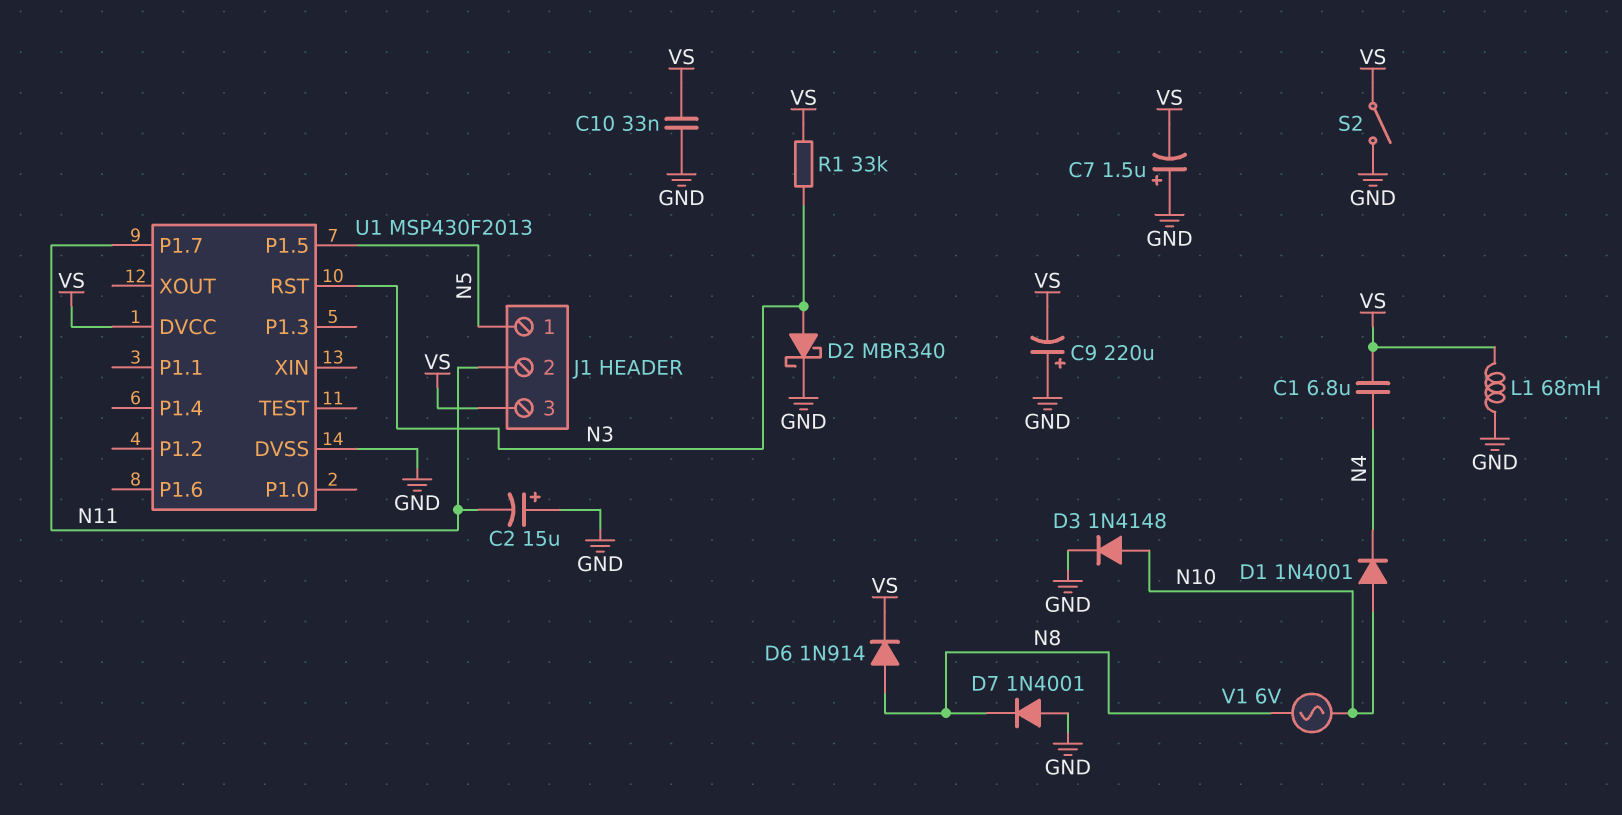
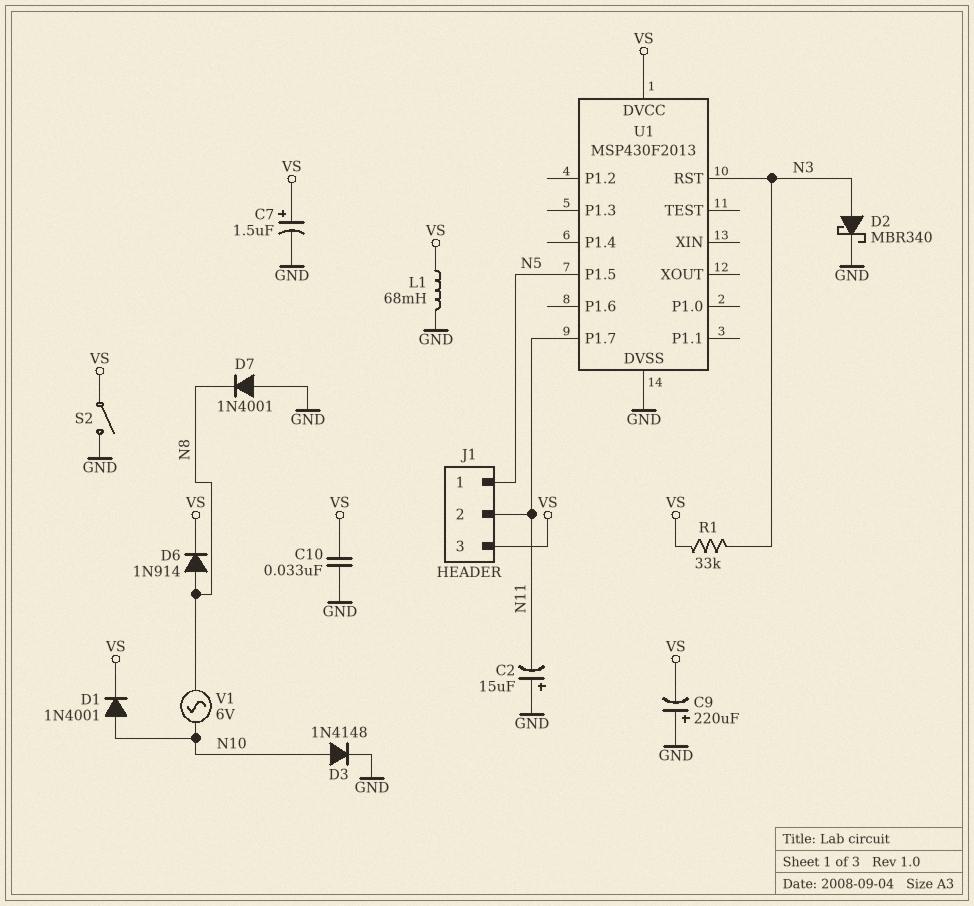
C1: 6.8uF (N4, VS) -> none
C7: 1.5uF (plus GND, minus VS) -> 1.5uF (plus VS, minus GND)
D1: diode 1N4001 (A N10, K N4) -> diode 1N4001 (A N10, K VS)

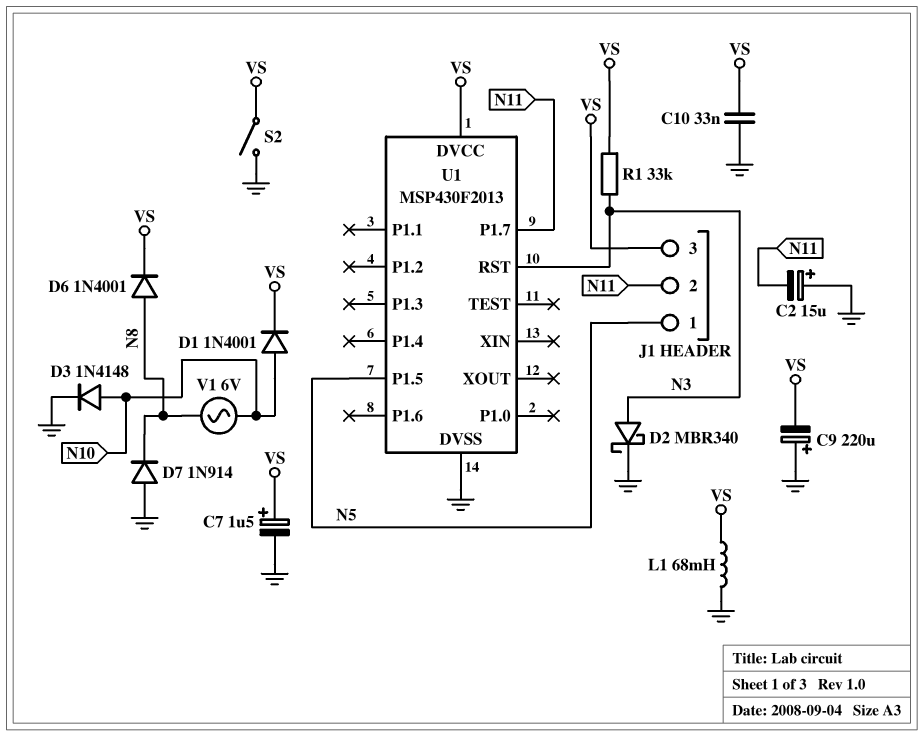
D6: diode 1N914 (A N8, K VS) -> diode 1N4001 (A N8, K VS)
D7: diode 1N4001 (A GND, K N8) -> diode 1N914 (A GND, K N8)

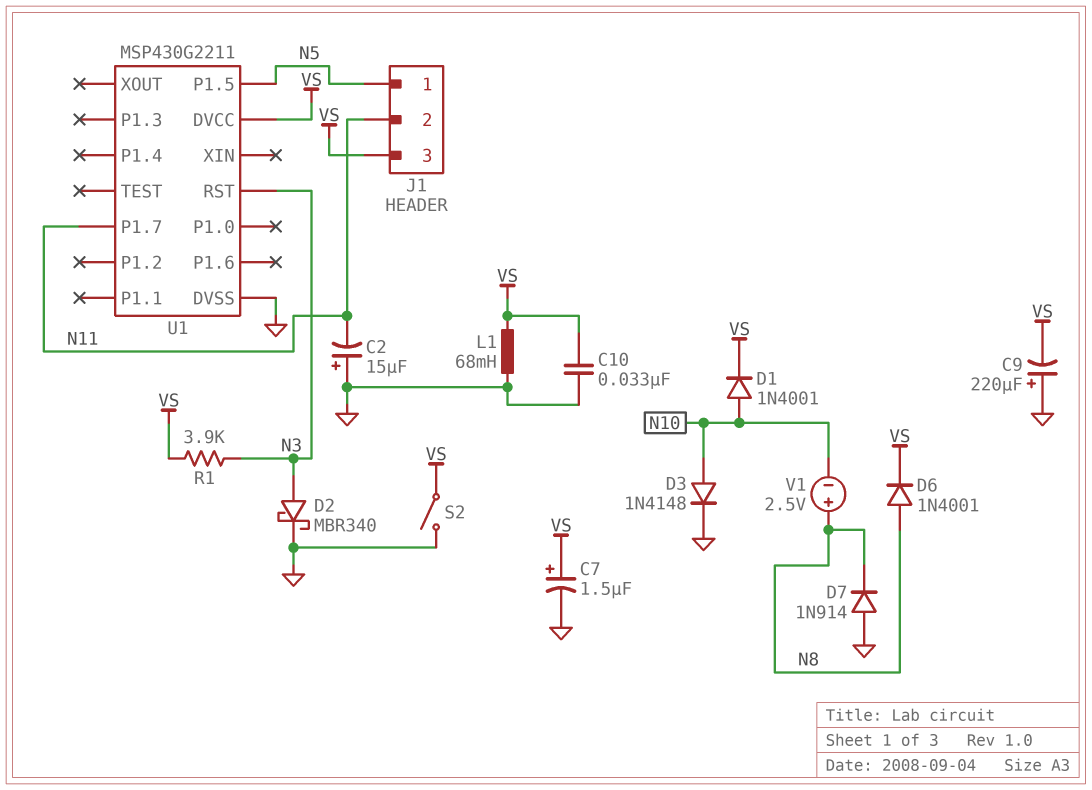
R1: 33k (N3, VS) -> 3.9k (N3, VS)
U1: MSP430F2013 -> MSP430G2211
V1: AC 6V (N8, N10) -> 2.5V (plus N8, minus N10)

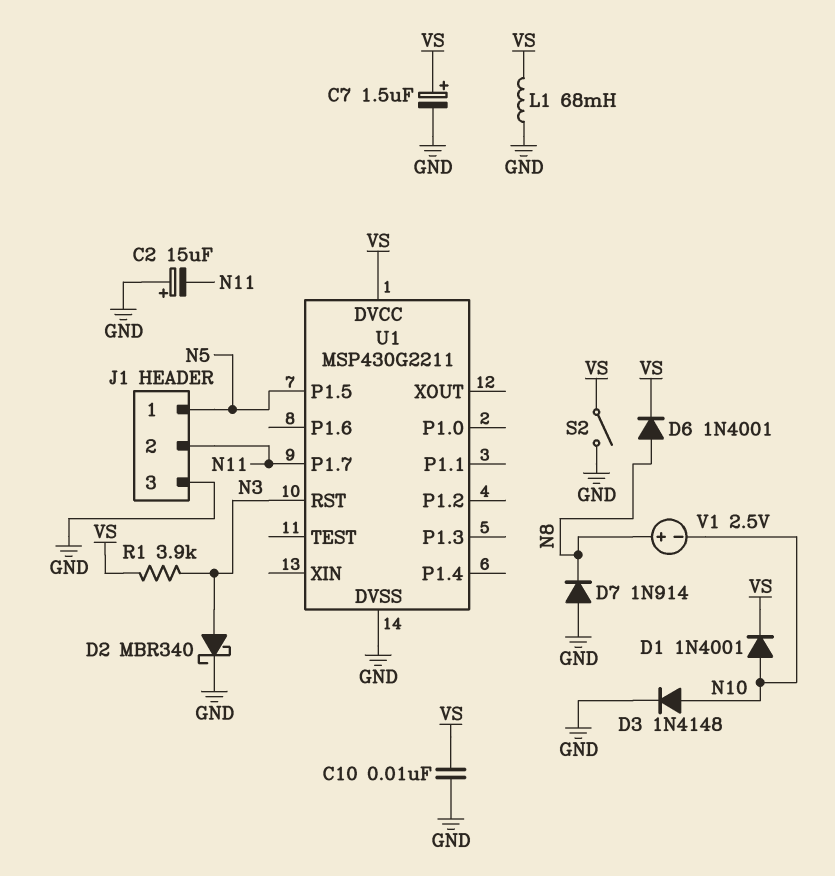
C9: 220uF (plus GND, minus VS) -> none
C10: 33nF (GND, VS) -> 10nF (GND, VS)
J1 pin 3: VS -> GND

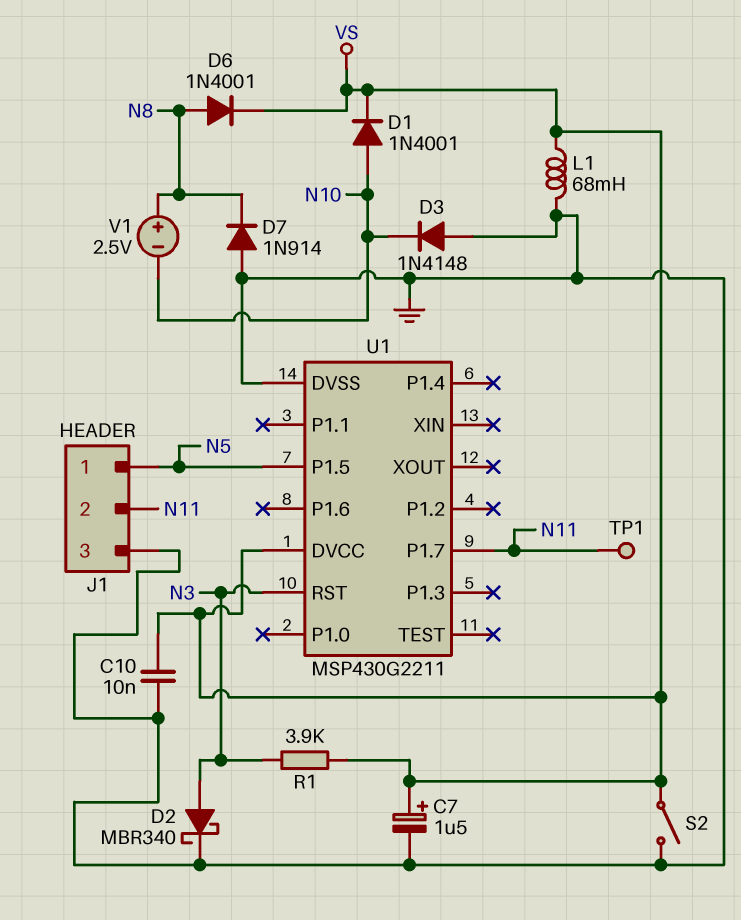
C2: 15uF (plus GND, minus N11) -> none
D3: diode 1N4148 (A N10, K GND) -> diode 1N4148 (A GND, K N10)
TP1: none -> test point (N11)

